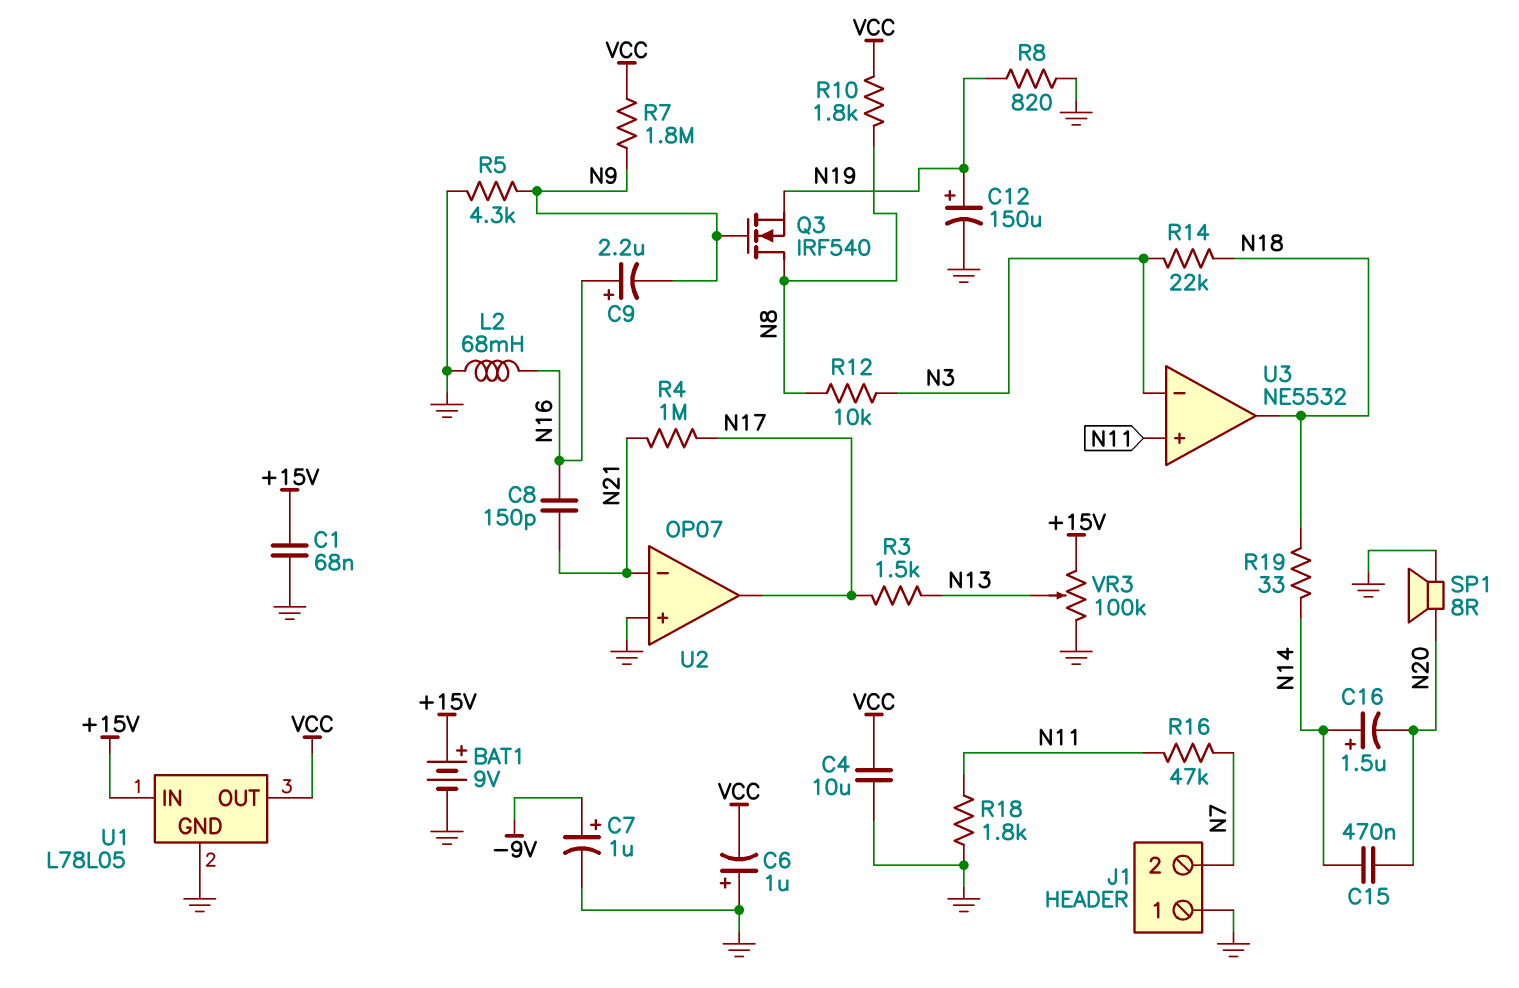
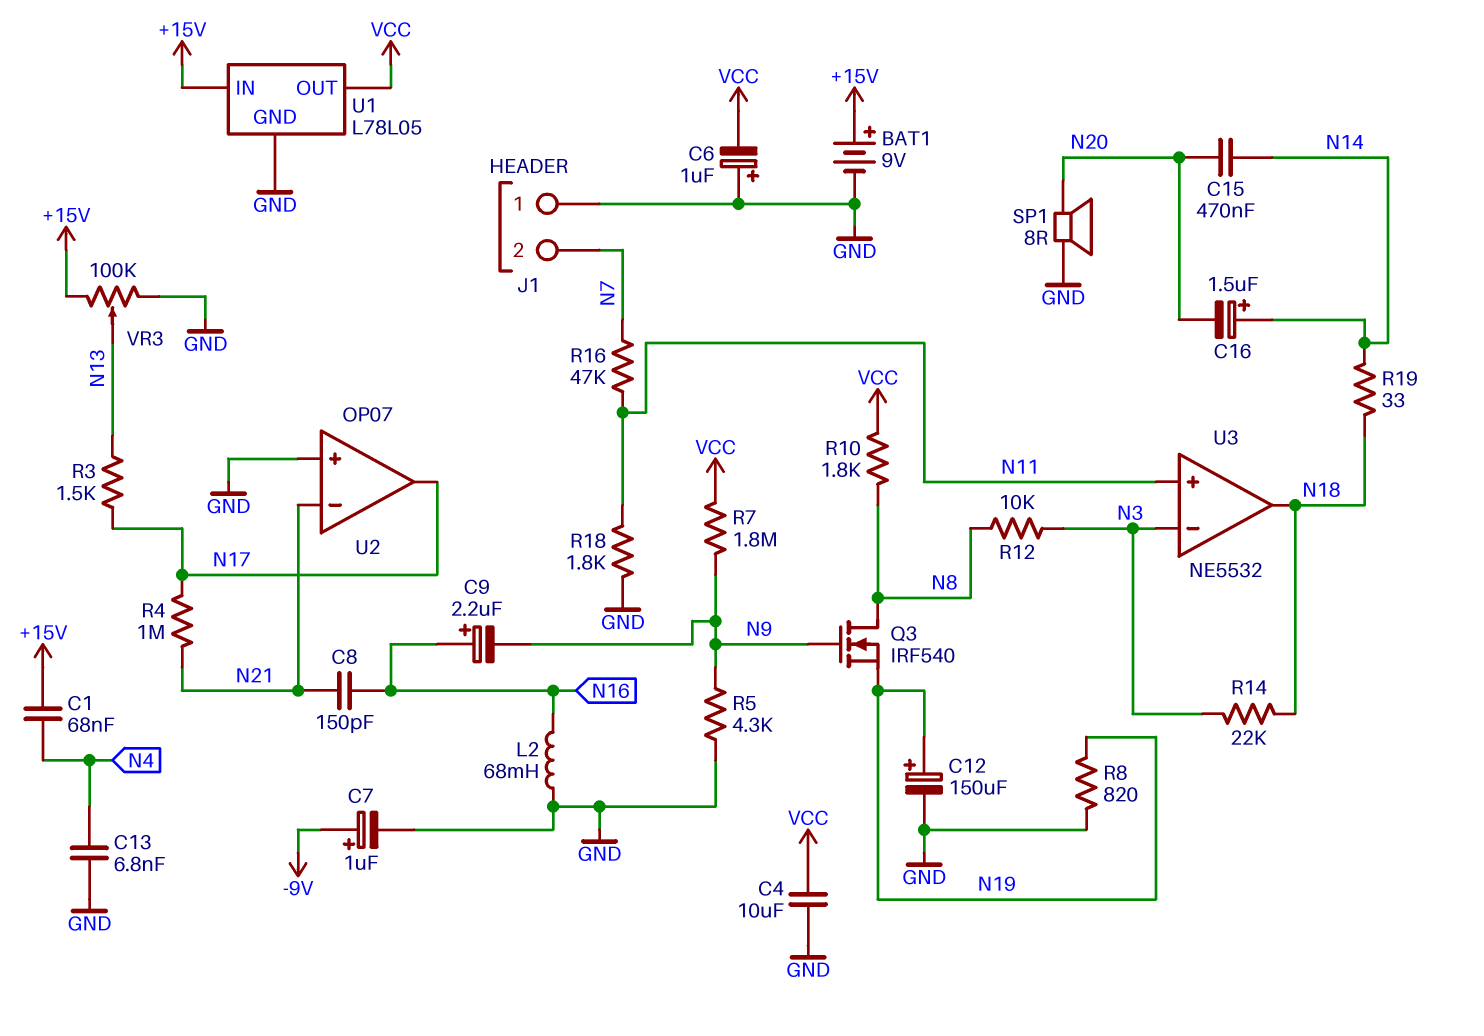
C1: 68nF (+15V, GND) -> 68nF (+15V, N4)
C13: none -> 6.8nF (GND, N4)

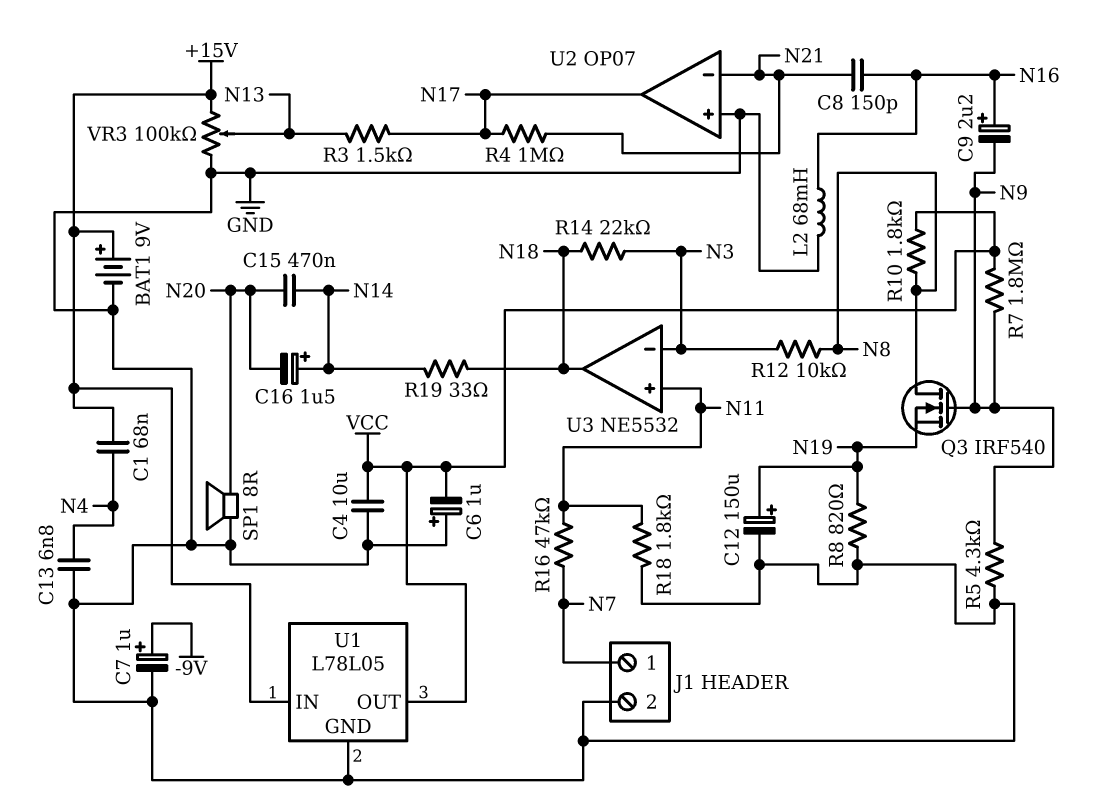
J1 pin 1: GND -> N7
J1 pin 2: N7 -> GND

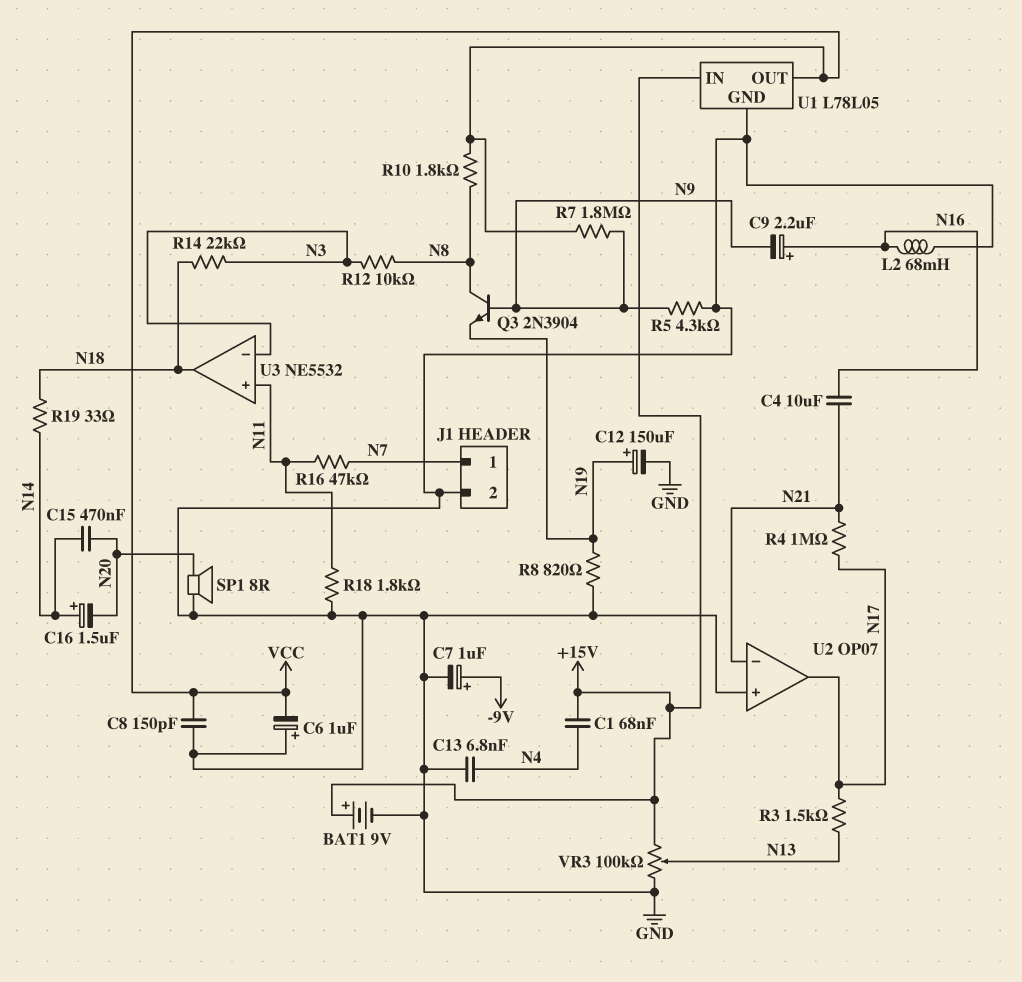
C4: 10uF (GND, VCC) -> 10uF (N16, N21)
C8: 150pF (N16, N21) -> 150pF (GND, VCC)
Q3: NMOS IRF540 (G N9, D N8, S N19) -> NPN 2N3904 (B N9, C N8, E N19)

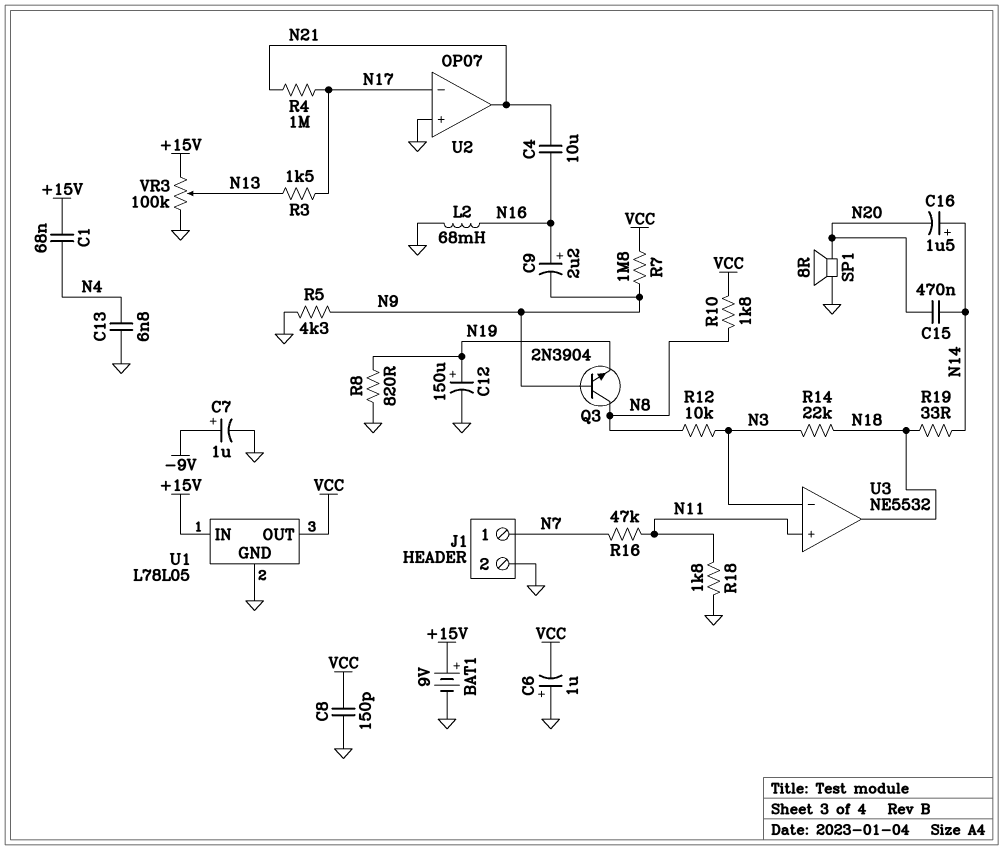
U2 pin in-: N21 -> N17
U2 pin out: N17 -> N21

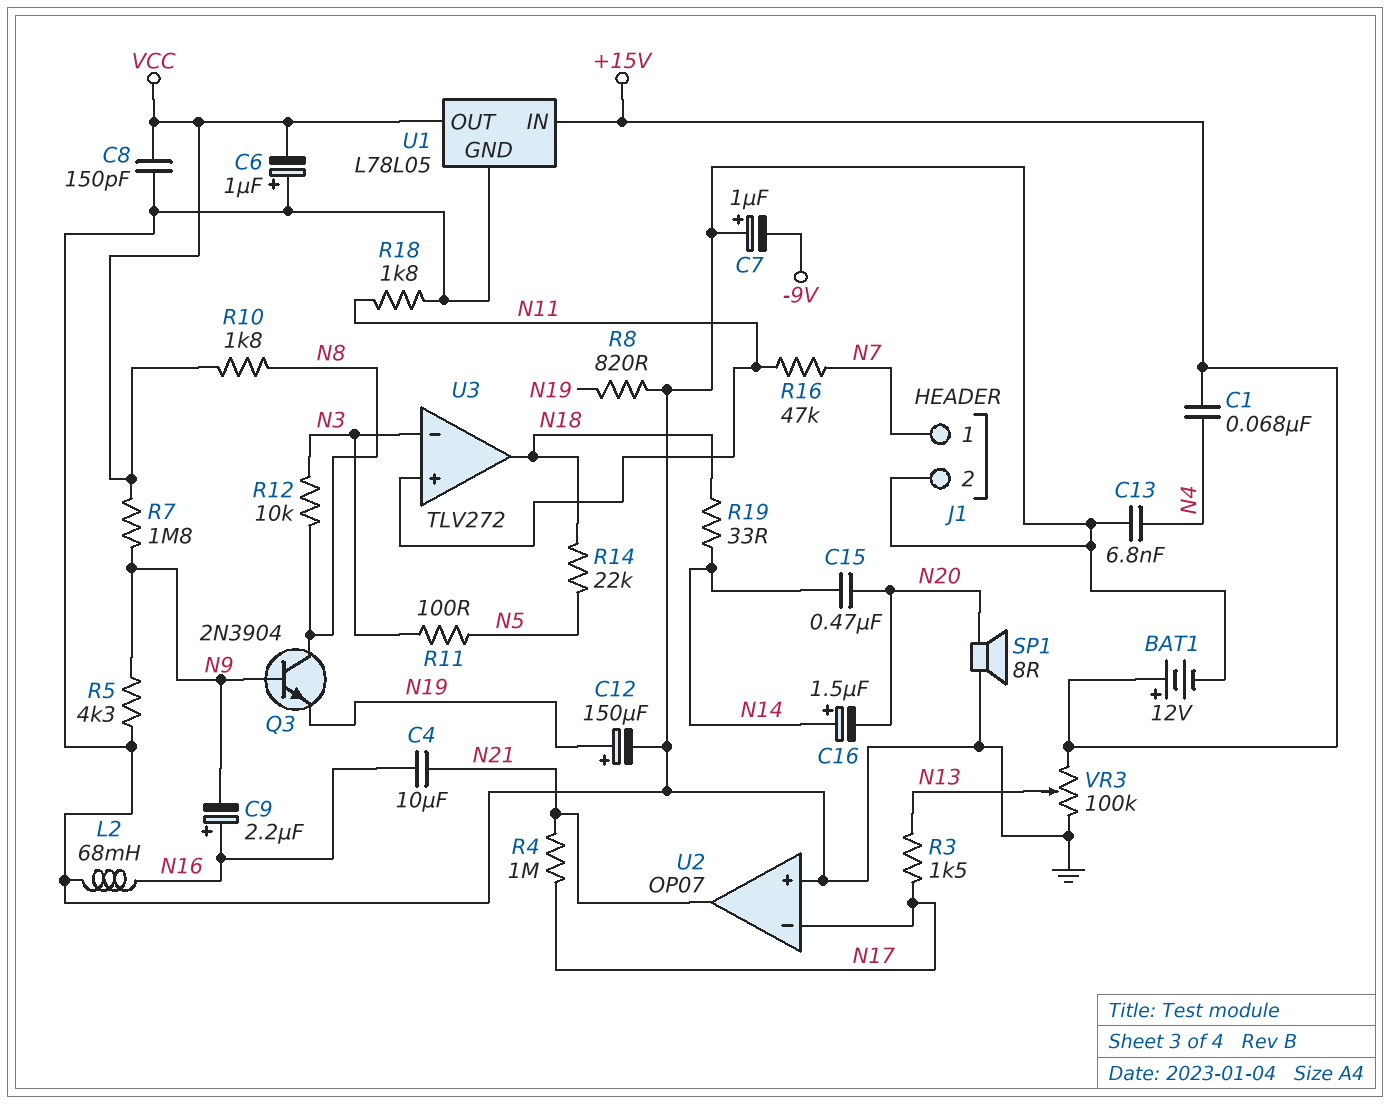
BAT1: 9V (plus +15V, minus GND) -> 12V (plus +15V, minus GND)
C7: 1uF (plus -9V, minus GND) -> 1uF (plus GND, minus -9V)
R11: none -> 100 (N3, N5)
R14: 22k (N3, N18) -> 22k (N5, N18)
U3: NE5532 -> TLV272

